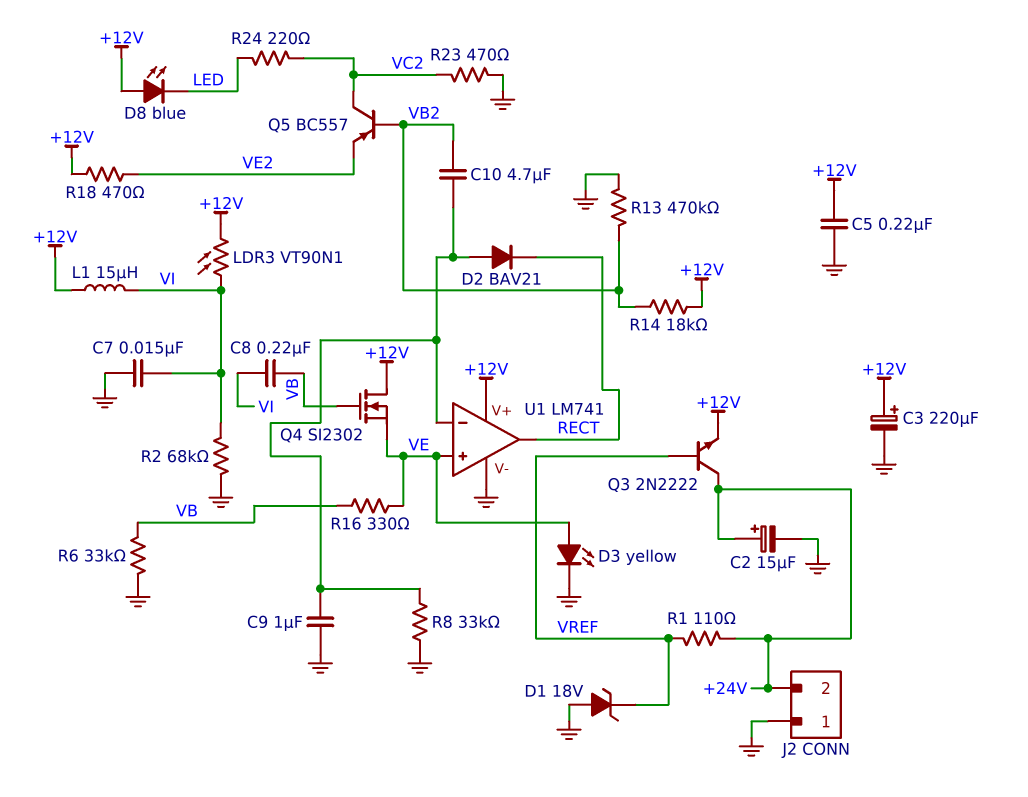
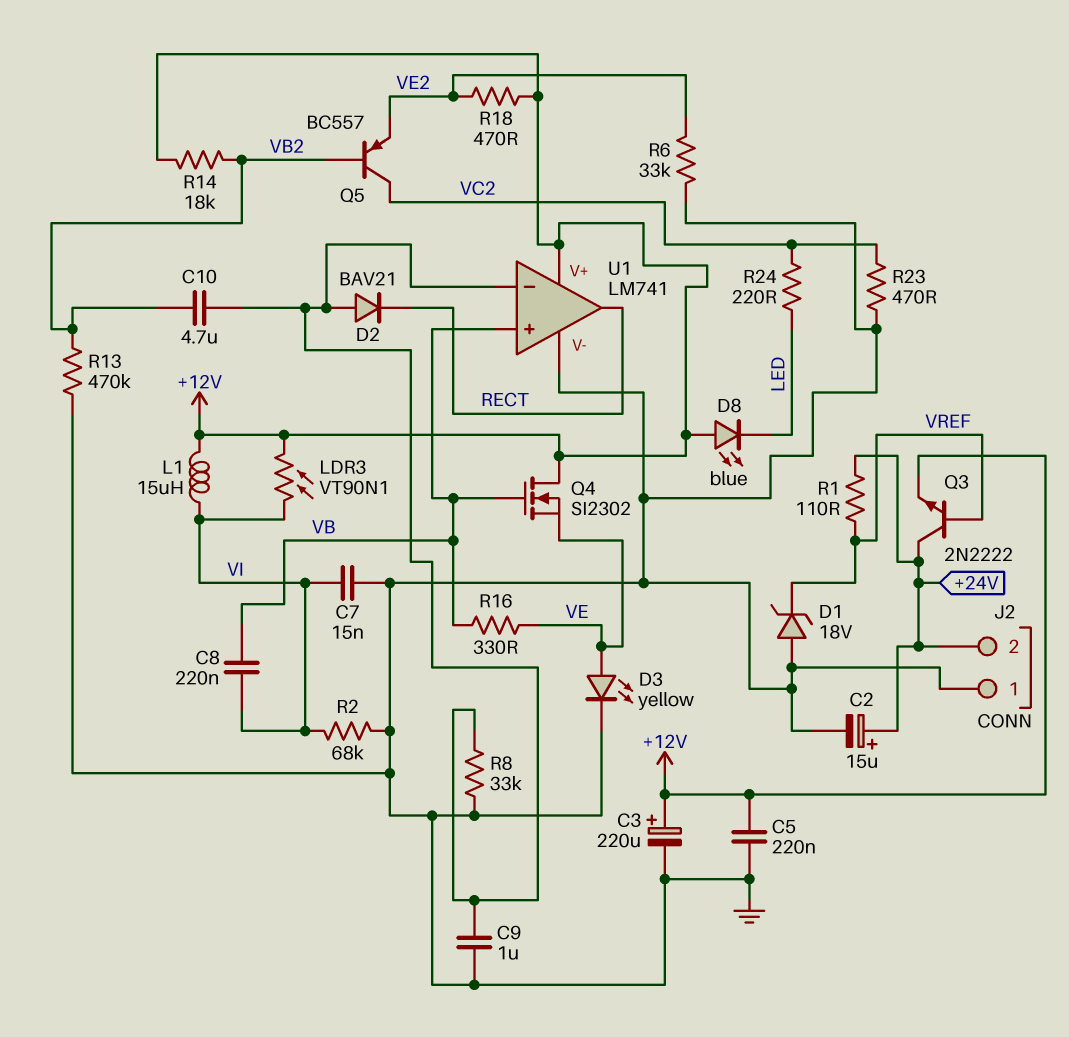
R6: 33k (GND, VB) -> 33k (GND, VE2)
U1 pin in+: VE -> VB

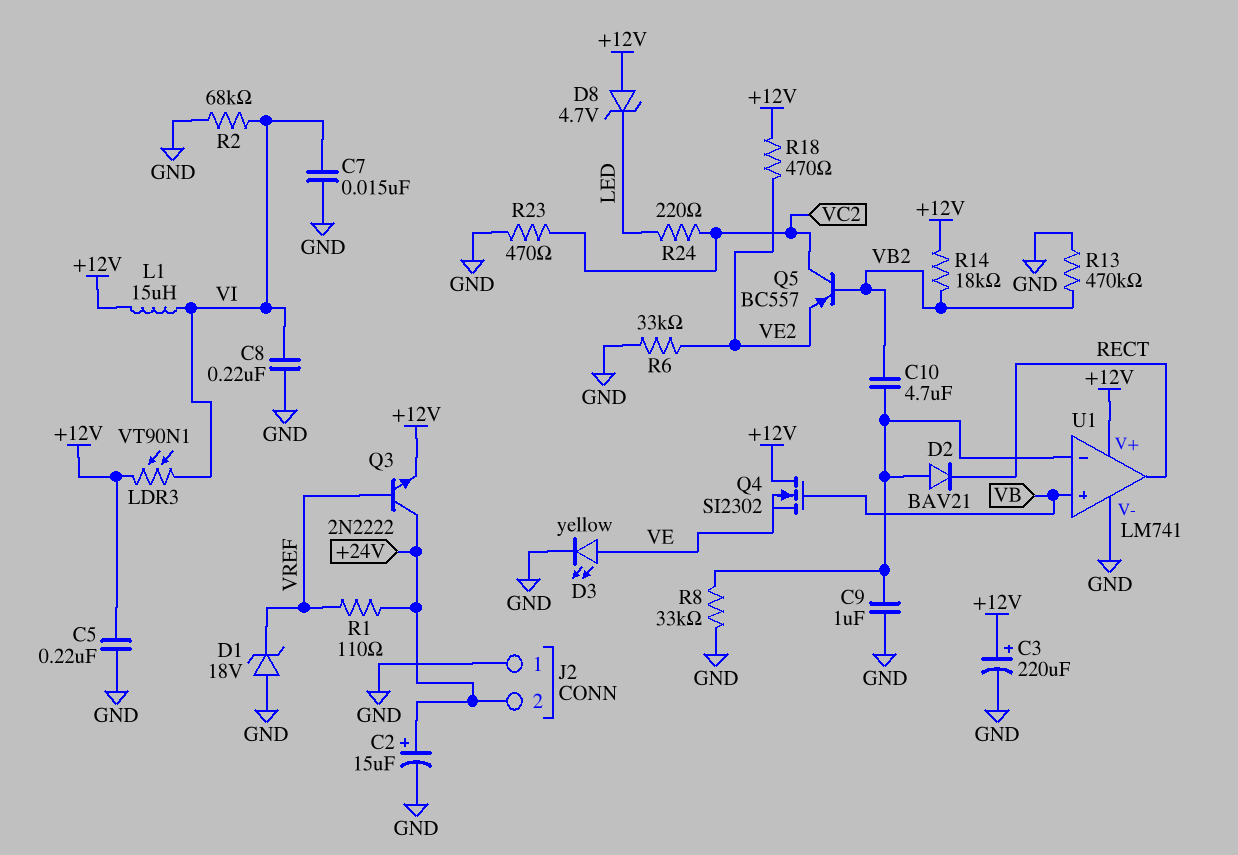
C8: 220nF (VB, VI) -> 220nF (GND, VI)
D8: LED blue (A +12V, K LED) -> zener 4.7V (A +12V, K LED)
R16: 330 (VB, VE) -> none

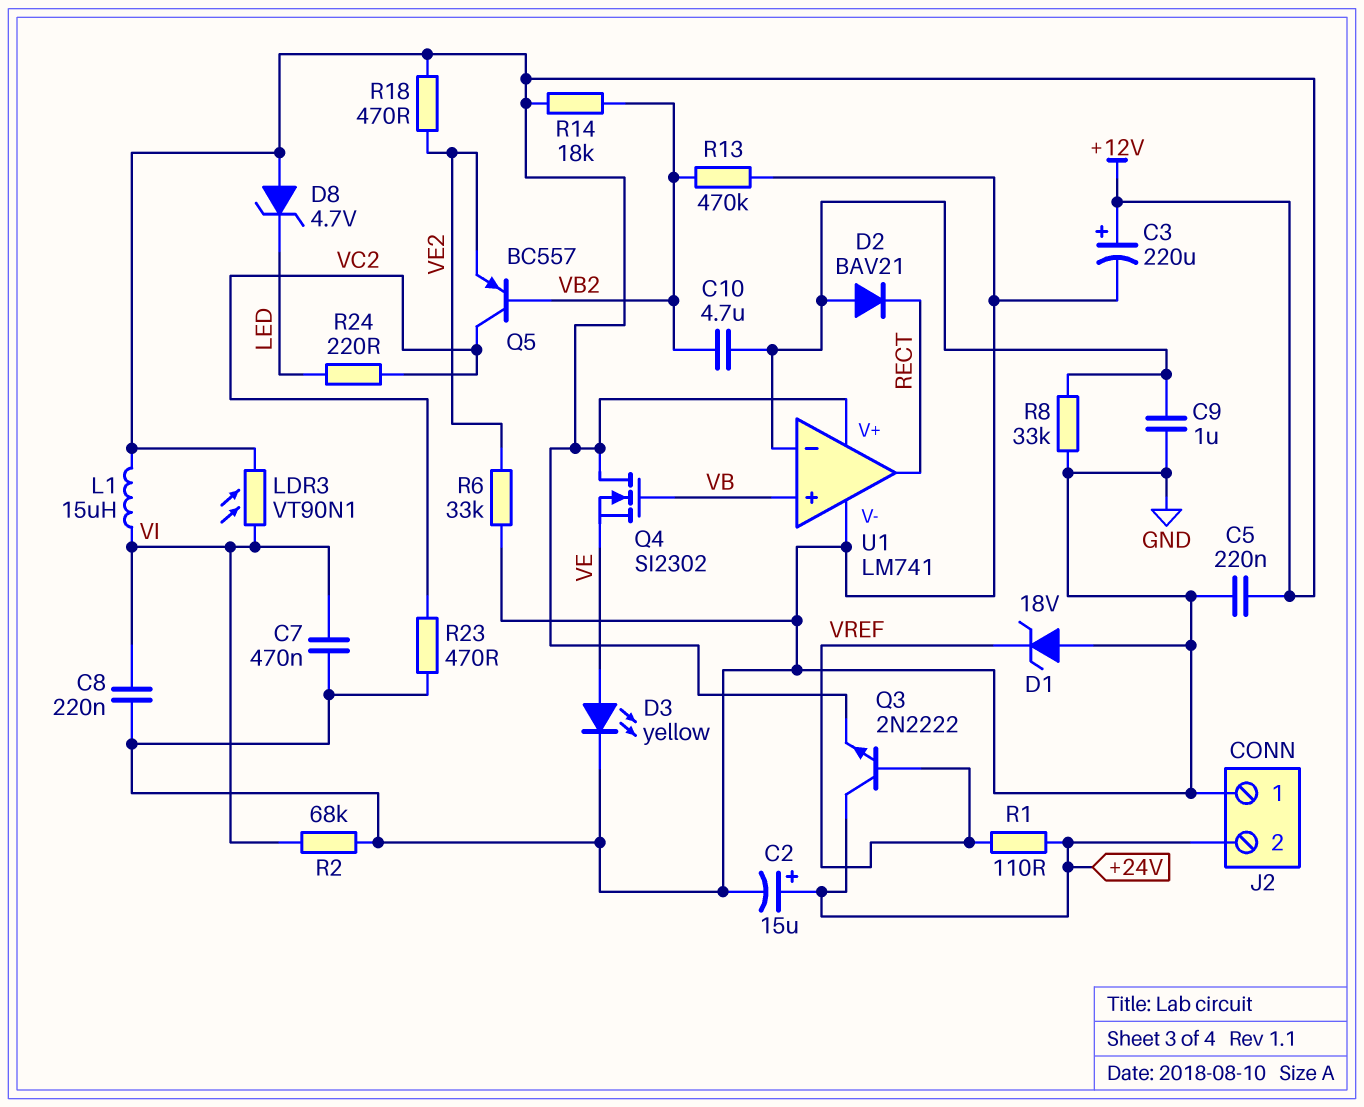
C7: 15nF (GND, VI) -> 470nF (GND, VI)

